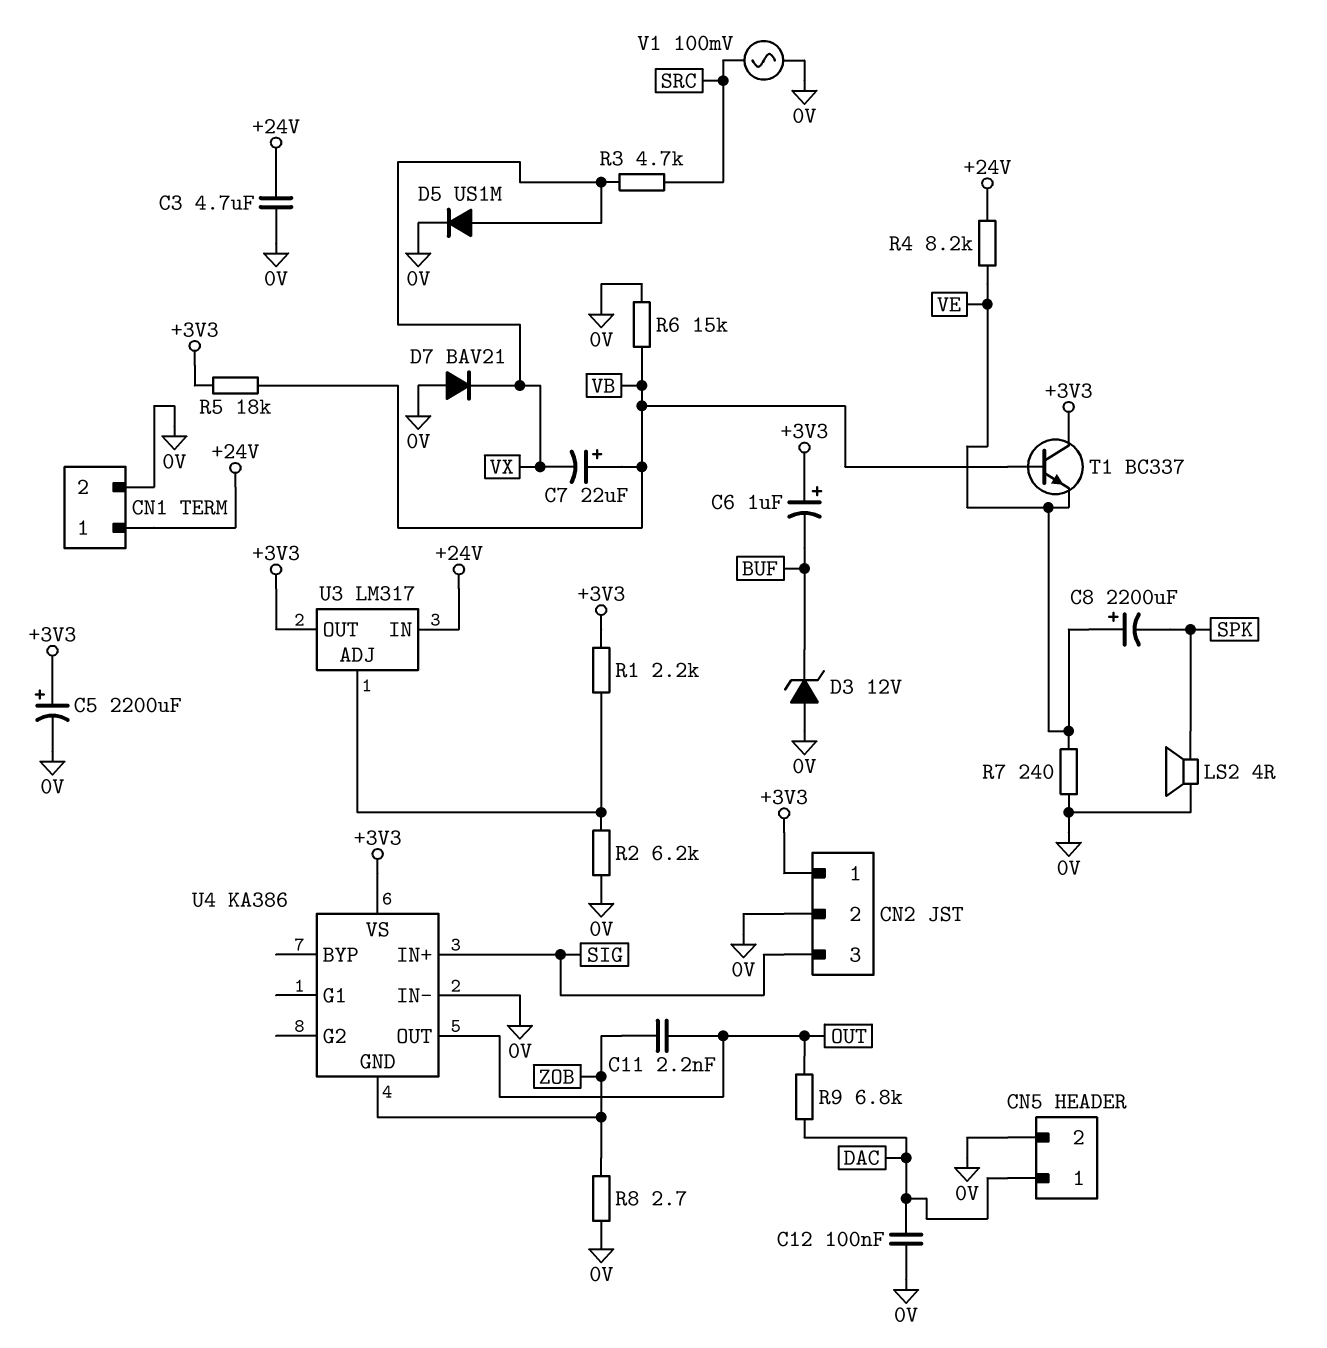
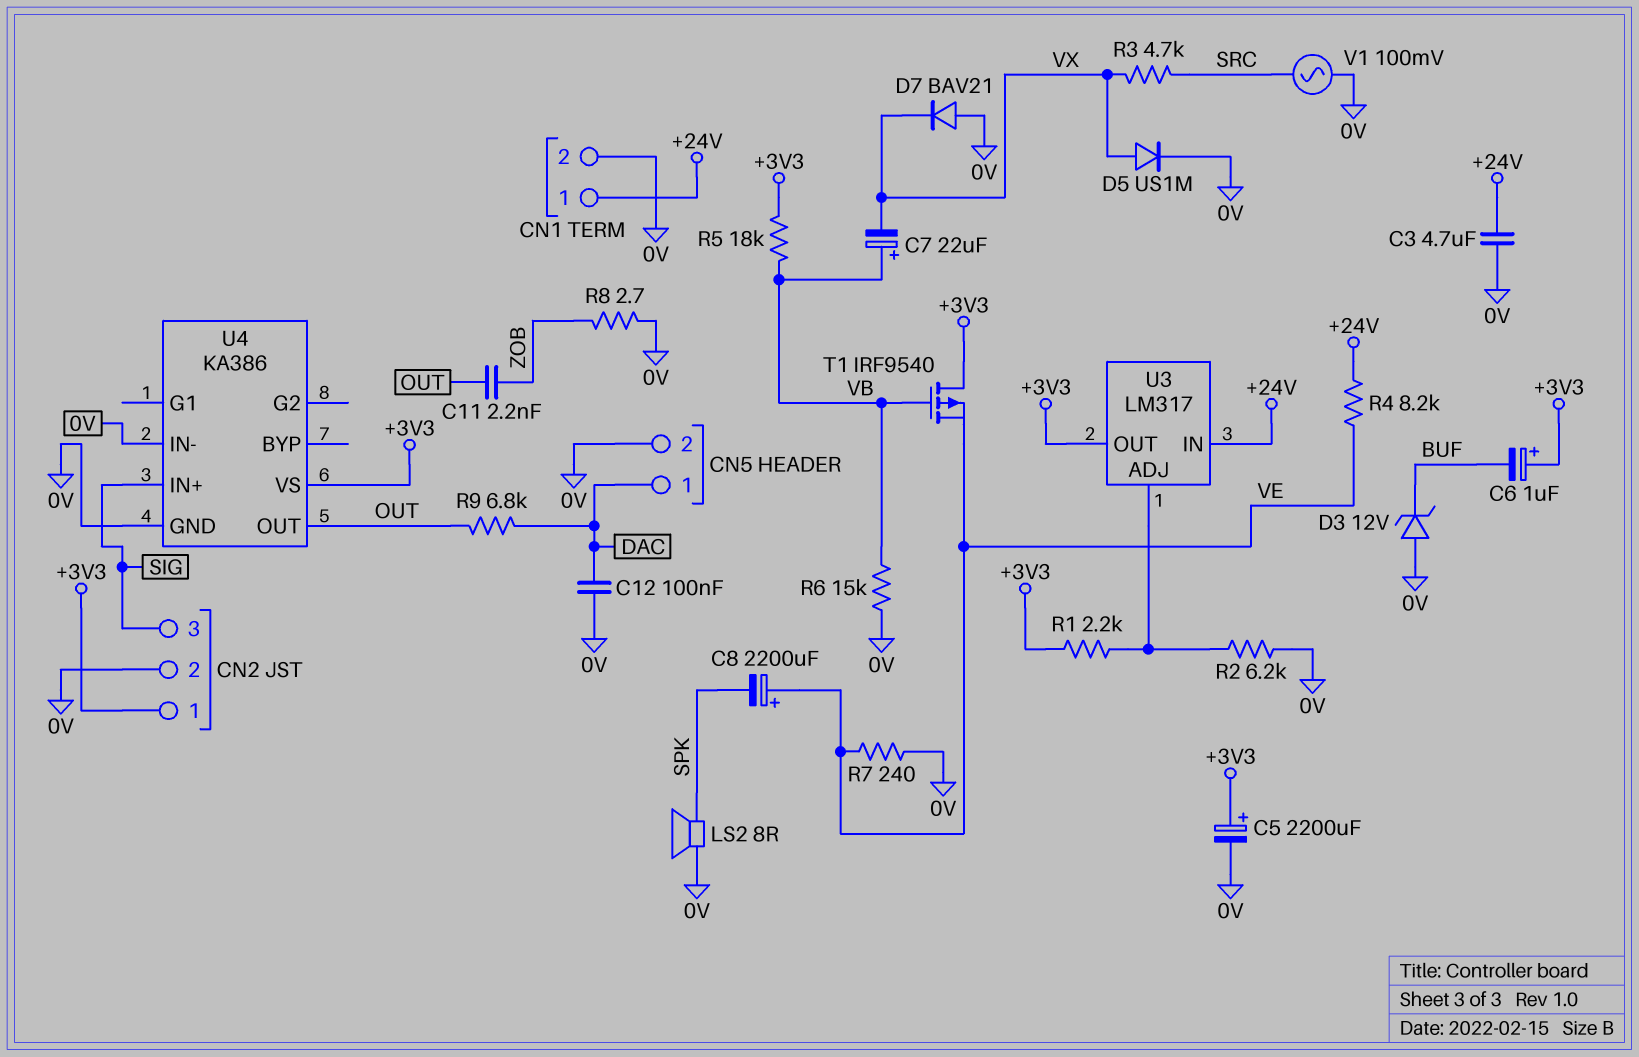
LS2: speaker 4R (0V, SPK) -> speaker 8R (0V, SPK)
T1: NPN BC337 (B VB, C +3V3, E VE) -> PMOS IRF9540 (G VB, D +3V3, S VE)
U4 pin GND: ZOB -> 0V

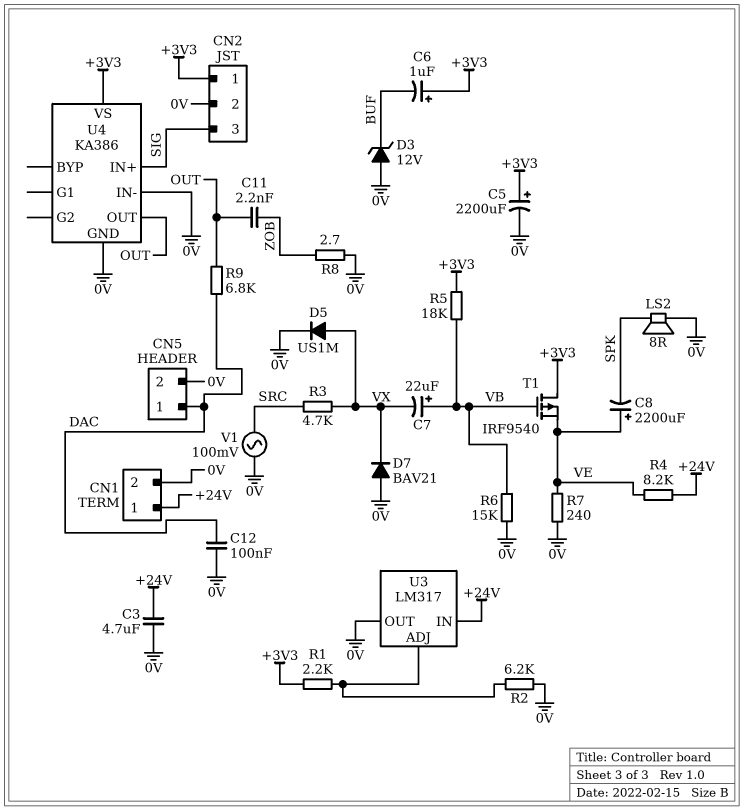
U3 pin OUT: +3V3 -> 0V

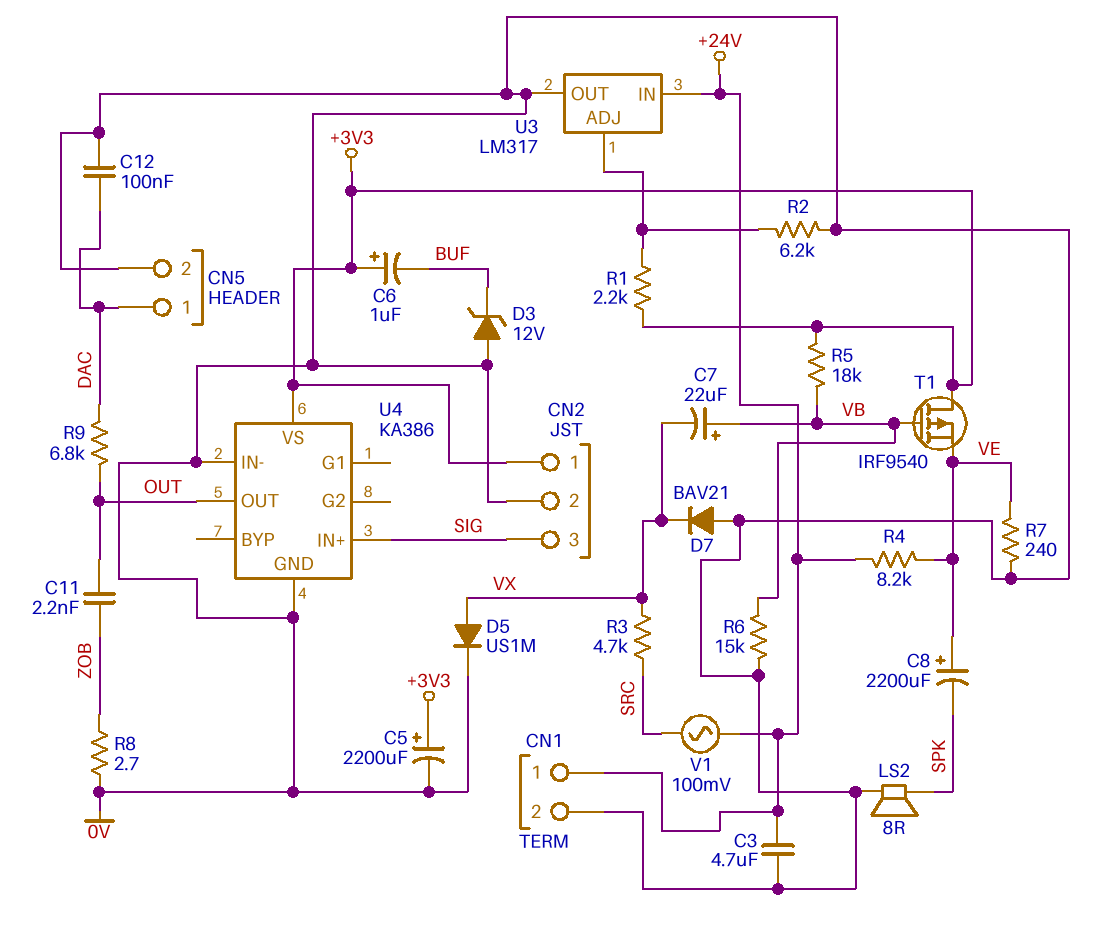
V1: AC 100mV (0V, SRC) -> AC 100mV (+24V, SRC)

